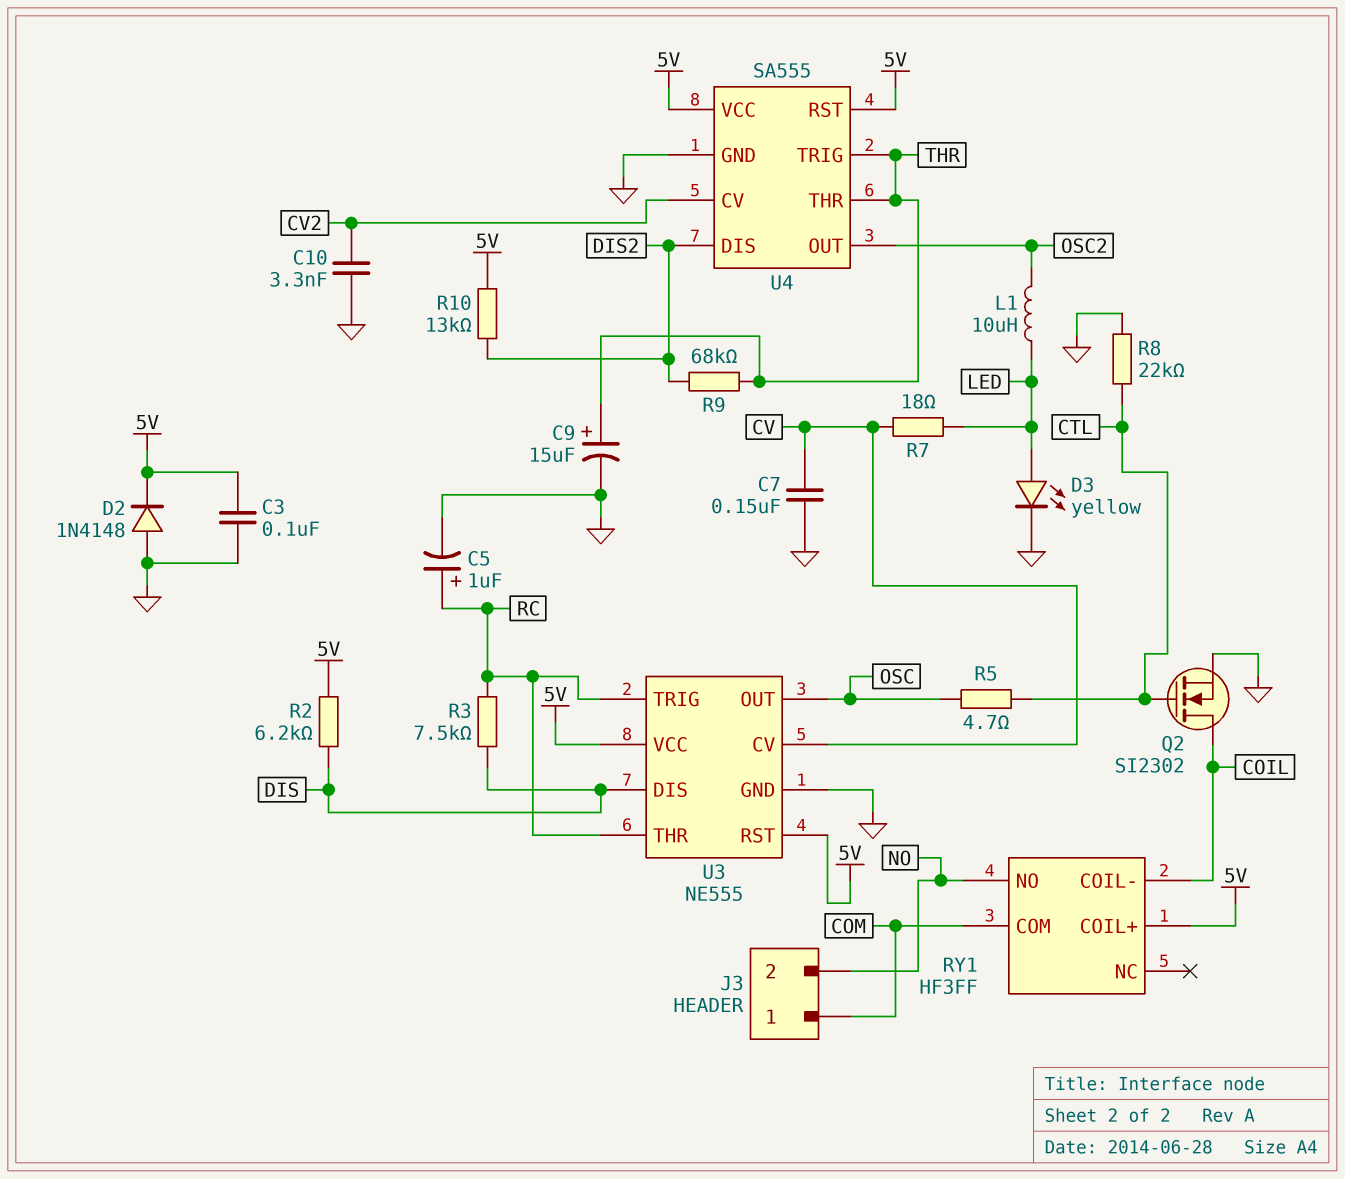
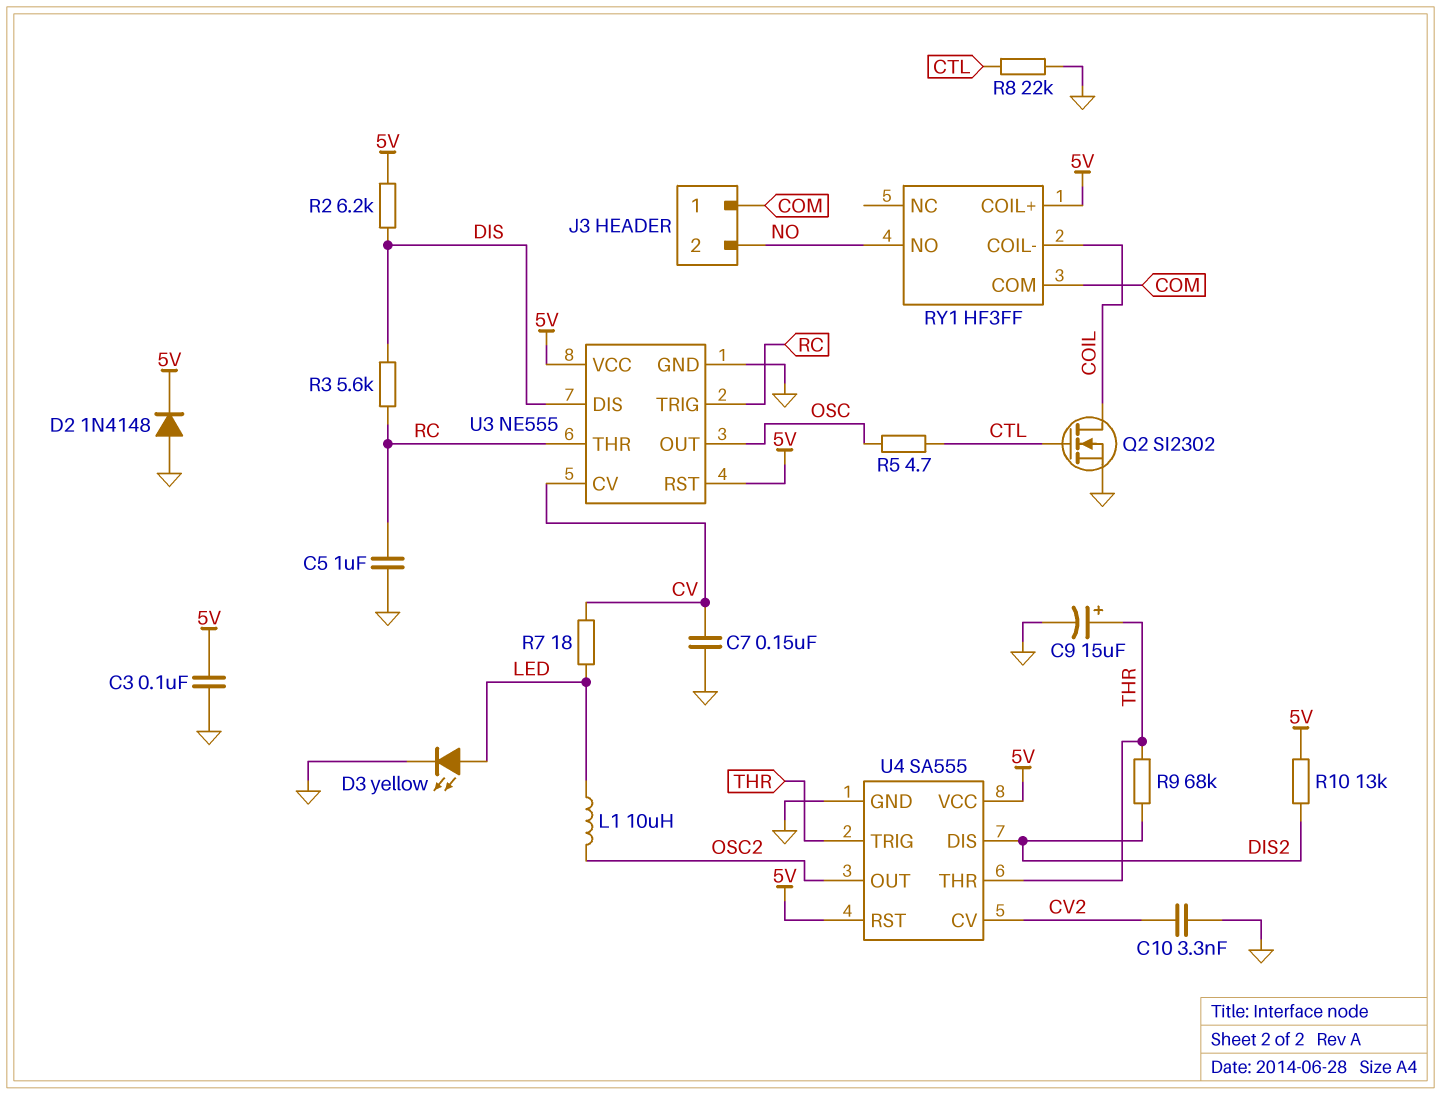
C5: 1uF (plus RC, minus GND) -> 1uF (GND, RC)
R3: 7.5k (DIS, RC) -> 5.6k (DIS, RC)

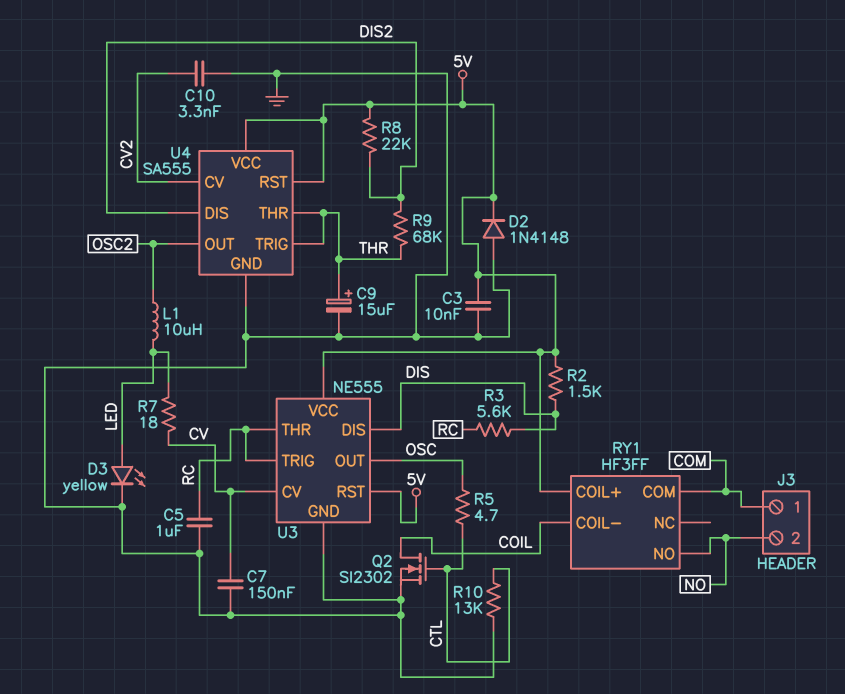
C3: 100nF (5V, GND) -> 10nF (5V, GND)
R2: 6.2k (5V, DIS) -> 1.5k (5V, DIS)
R8: 22k (CTL, GND) -> 22k (5V, DIS2)
R10: 13k (5V, DIS2) -> 13k (CTL, GND)

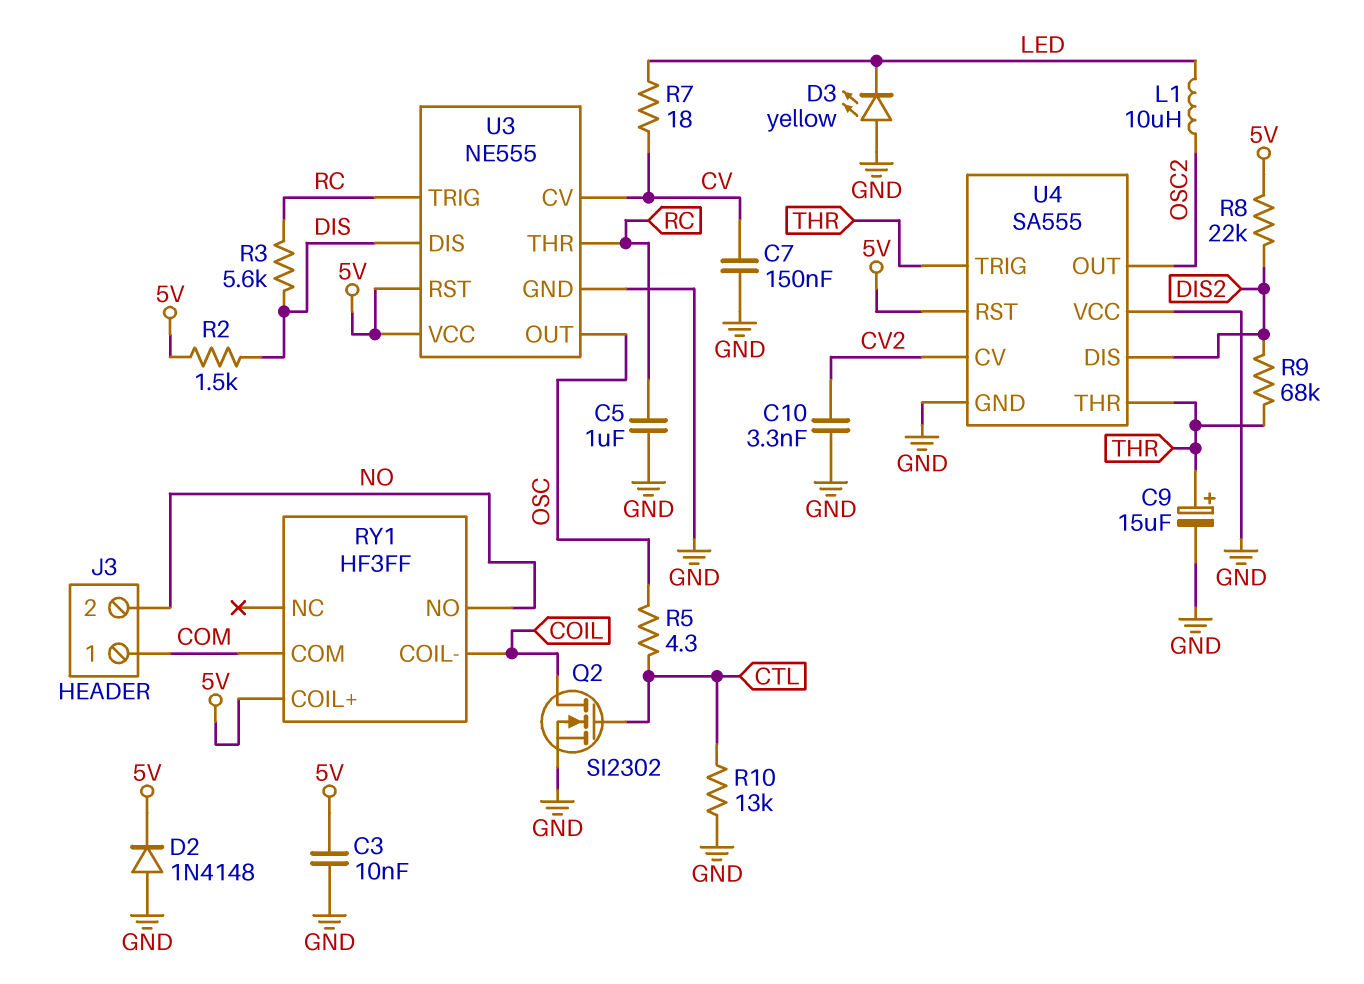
D3: LED yellow (A LED, K GND) -> LED yellow (A GND, K LED)
R5: 4.7 (CTL, OSC) -> 4.3 (CTL, OSC)
U4 pin VCC: 5V -> GND

